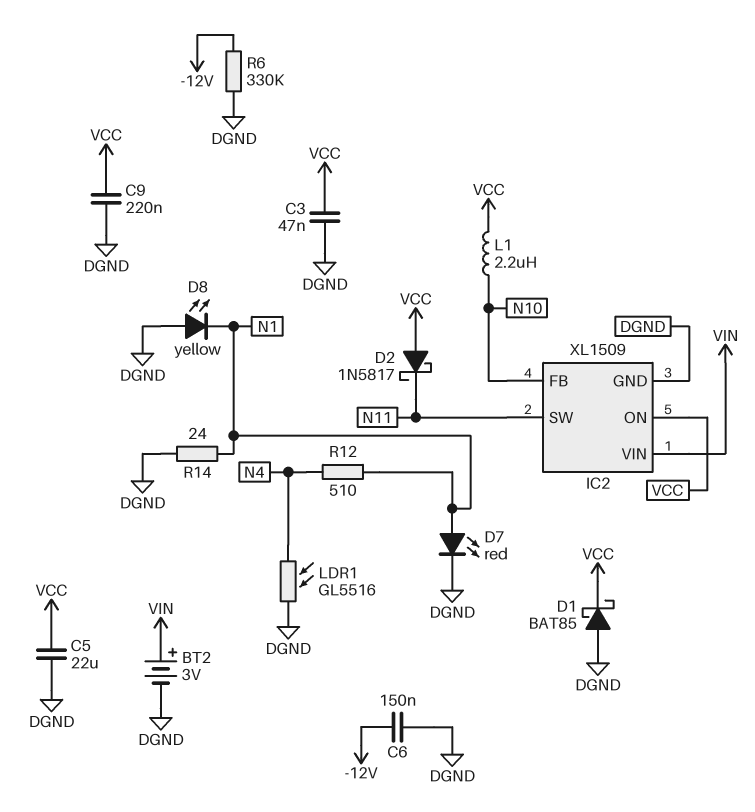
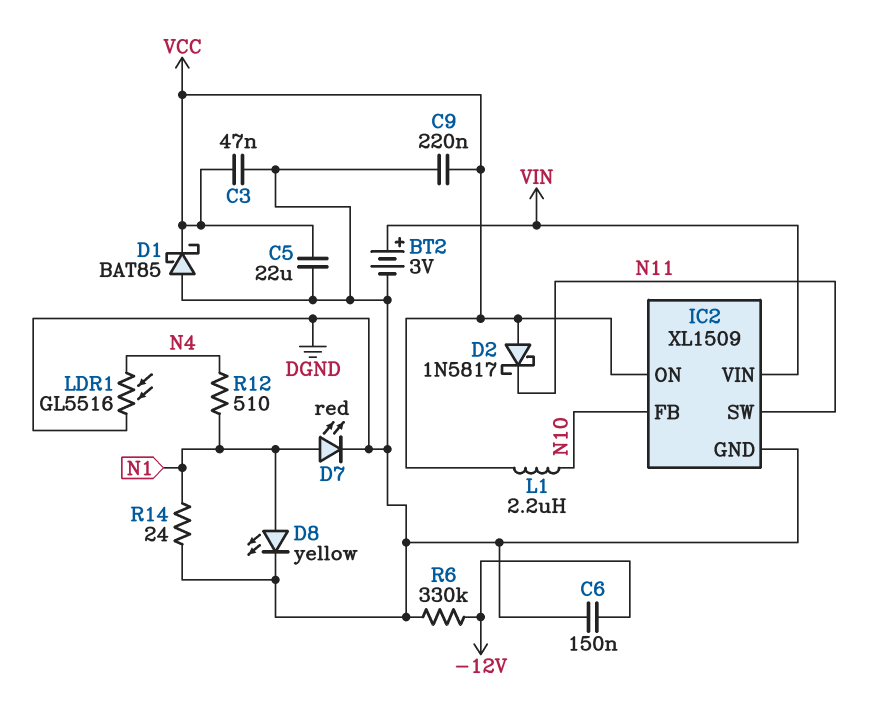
D8: LED yellow (A DGND, K N1) -> LED yellow (A N1, K DGND)

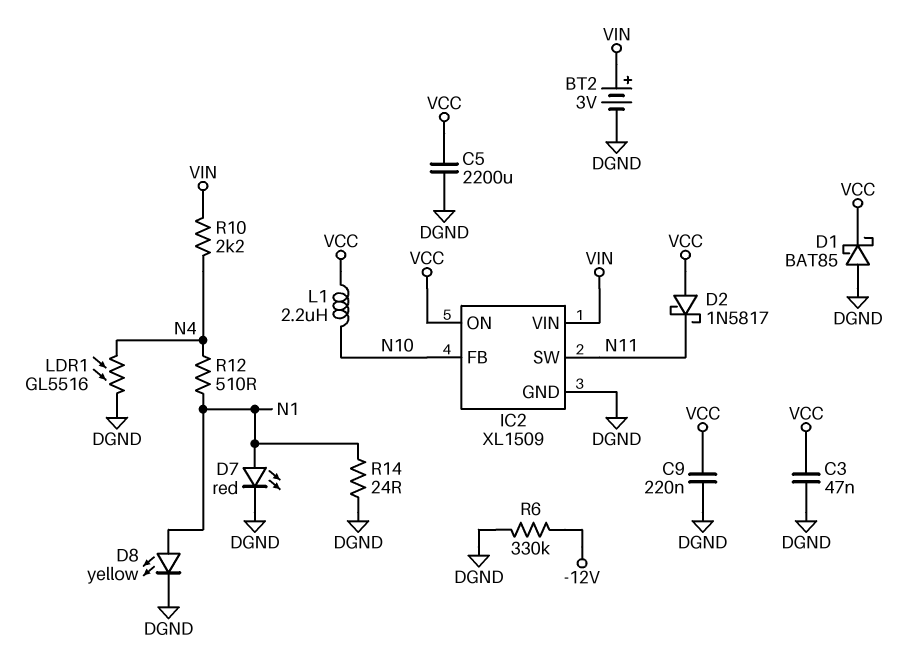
C5: 22uF (DGND, VCC) -> 2200uF (DGND, VCC)
C6: 150nF (-12V, DGND) -> none
R10: none -> 2.2k (N4, VIN)

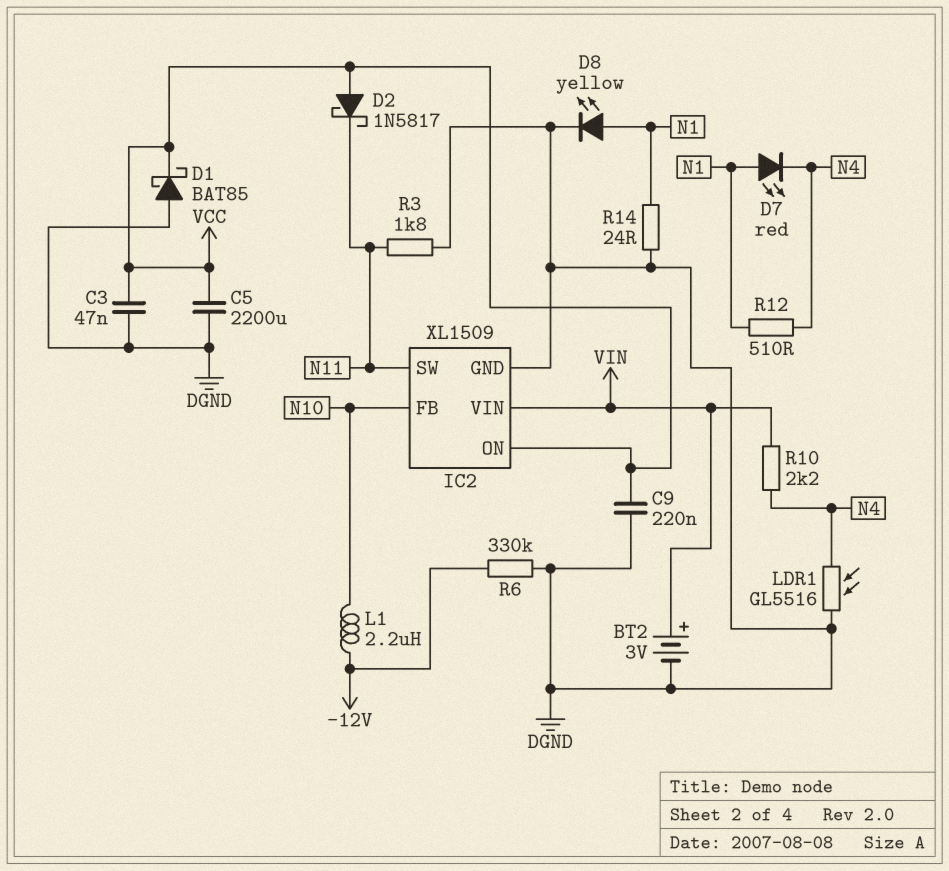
D7: LED red (A N1, K DGND) -> LED red (A N1, K N4)
L1: 2.2uH (N10, VCC) -> 2.2uH (-12V, N10)
R3: none -> 1.8k (DGND, N11)

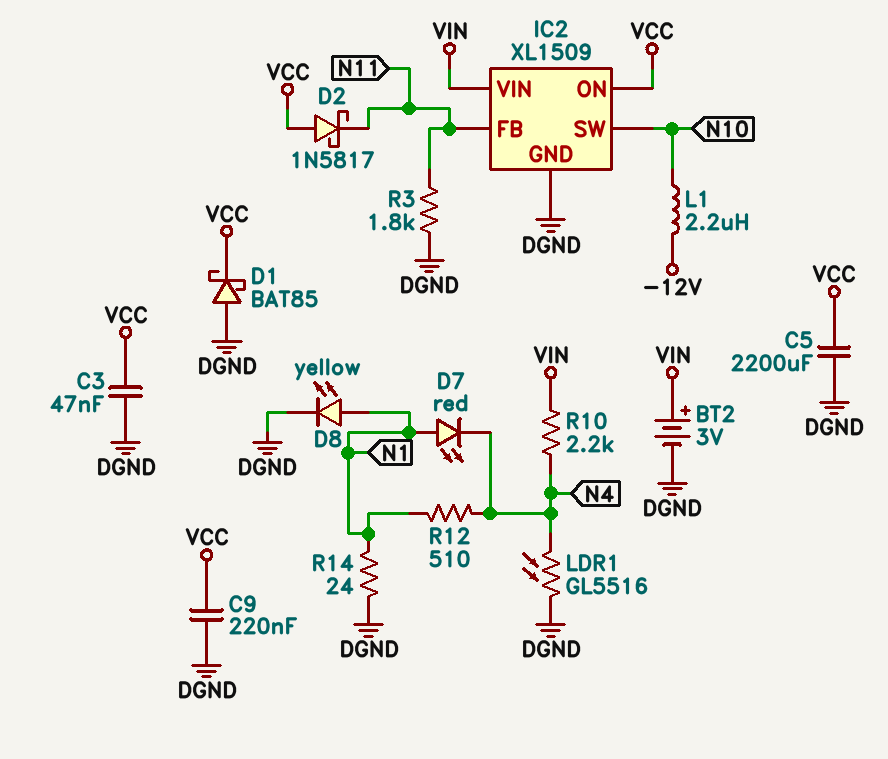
IC2 pin FB: N10 -> N11
IC2 pin SW: N11 -> N10
R6: 330k (-12V, DGND) -> none

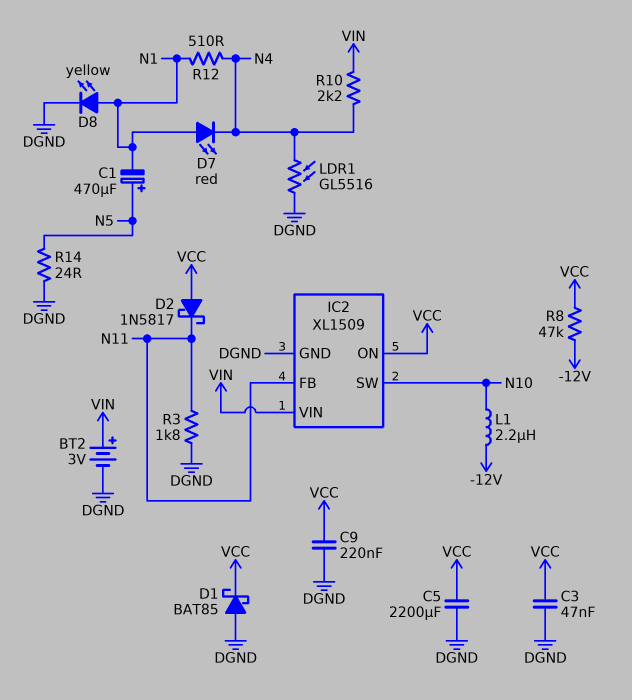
C1: none -> 470uF (plus N5, minus N1)
R8: none -> 47k (-12V, VCC)
R14: 24 (DGND, N1) -> 24 (DGND, N5)

